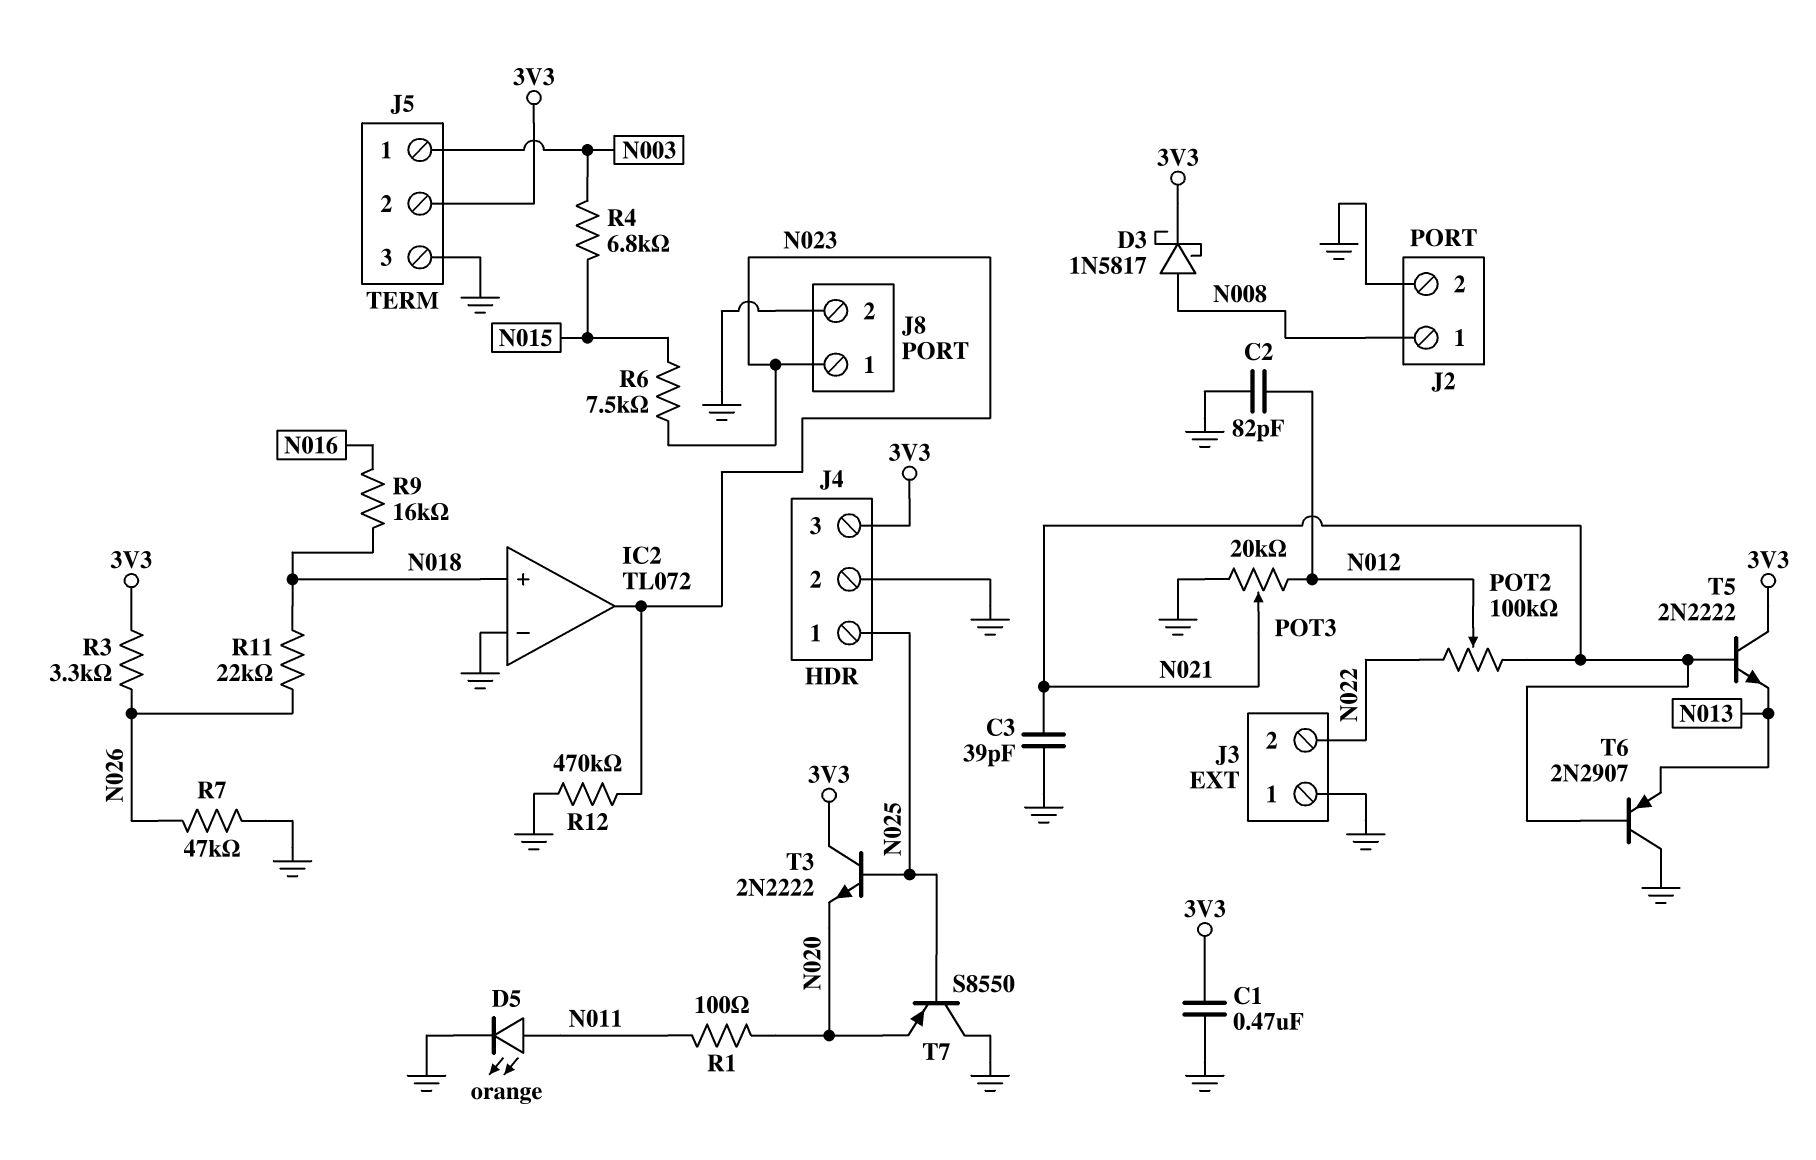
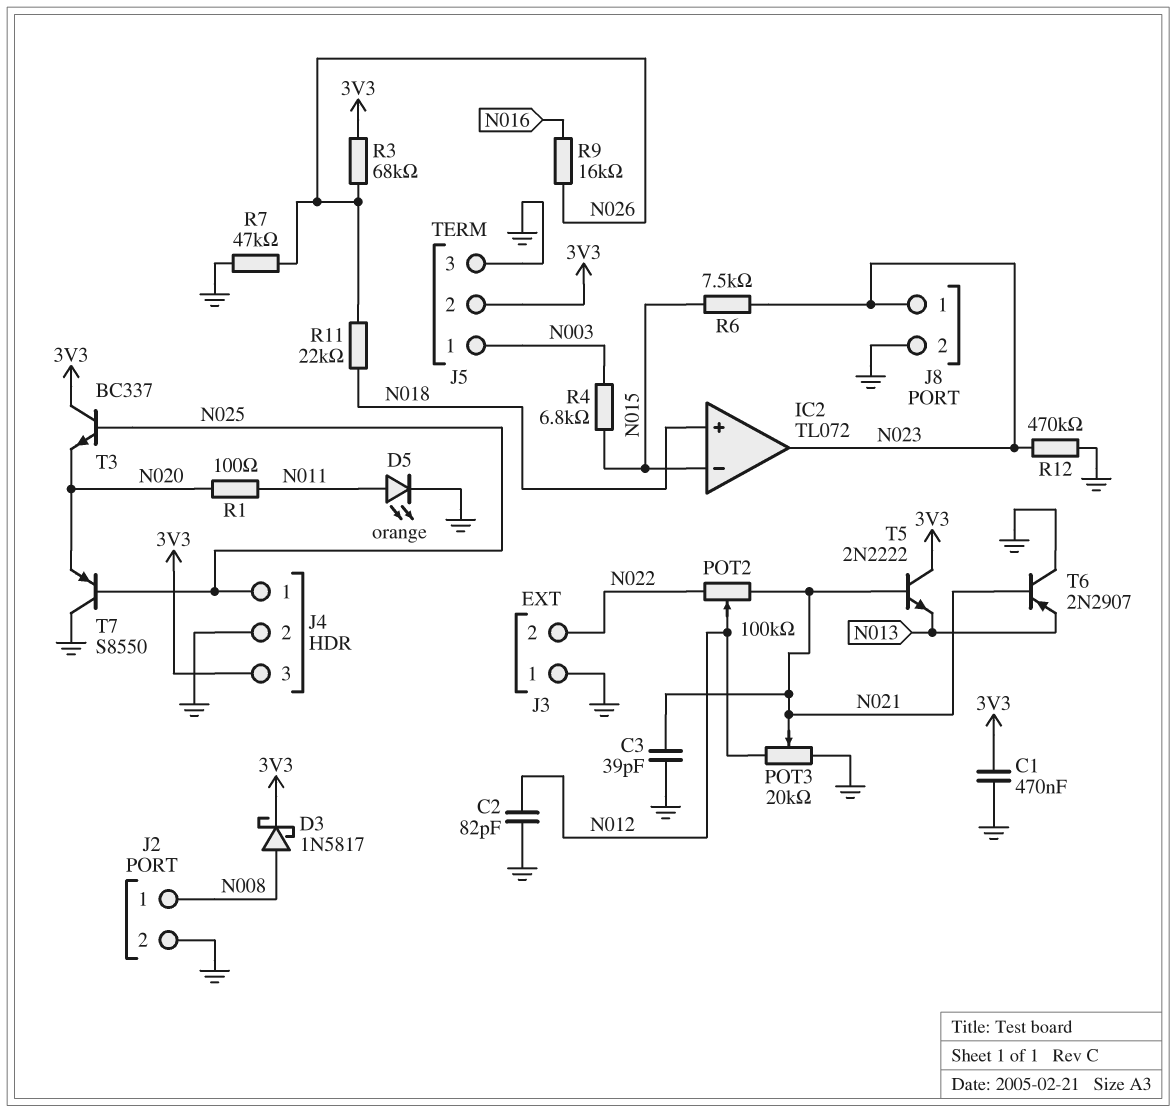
IC2 pin in-: GND -> N015
R3: 3.3k (3V3, N026) -> 68k (3V3, N026)
R9: 16k (N016, N018) -> 16k (N016, N026)
T3: NPN 2N2222 (B N025, C 3V3, E N020) -> NPN BC337 (B N025, C 3V3, E N020)

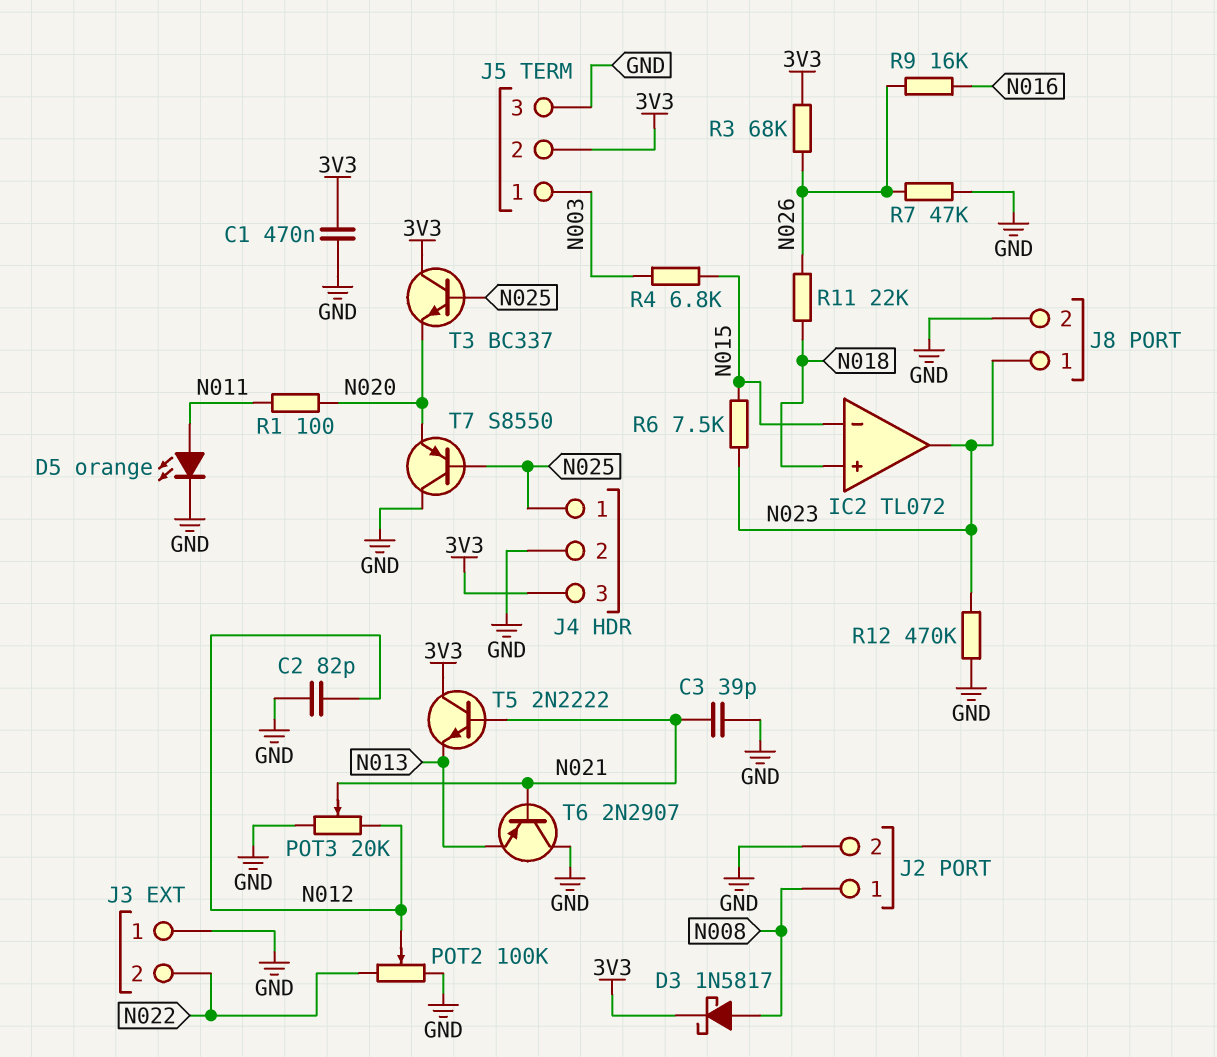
POT2: 100k (N021, N022, wiper N012) -> 100k (GND, N022, wiper N012)

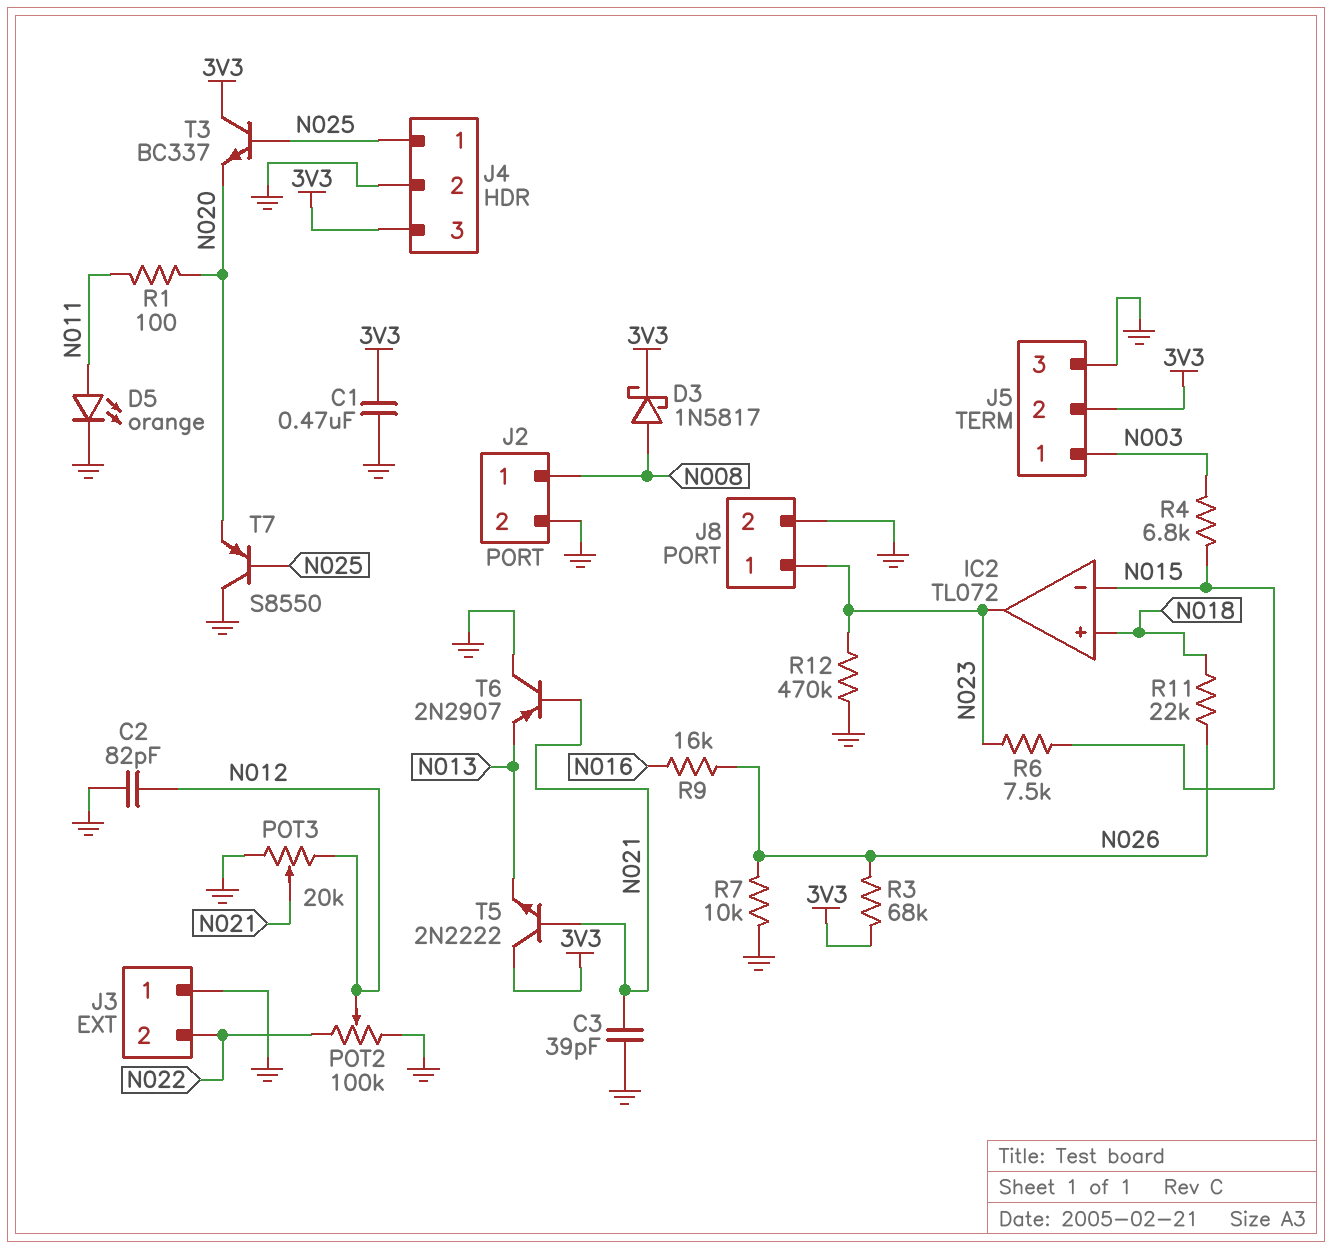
R7: 47k (GND, N026) -> 10k (GND, N026)

